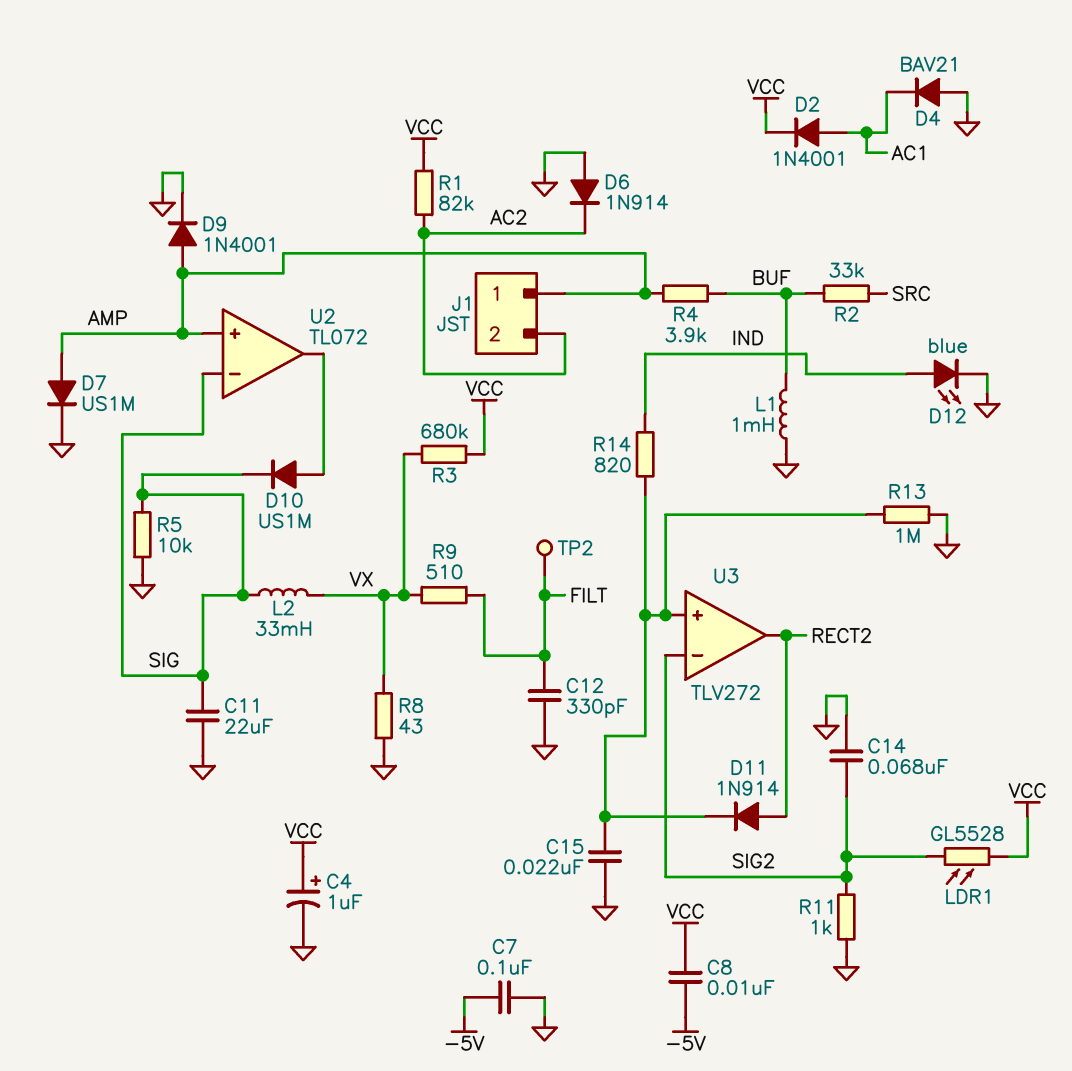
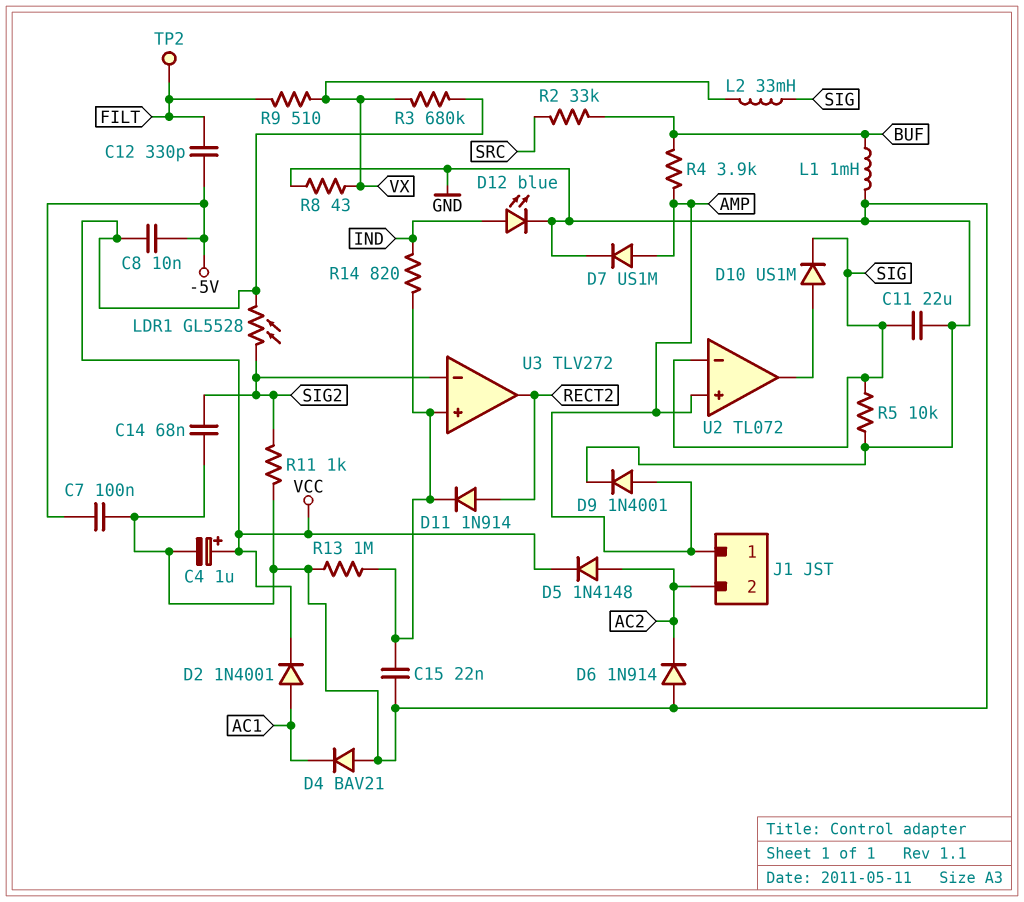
C12: 330pF (FILT, GND) -> 330pF (-5V, FILT)
D5: none -> diode 1N4148 (A AC2, K VCC)
R1: 82k (AC2, VCC) -> none

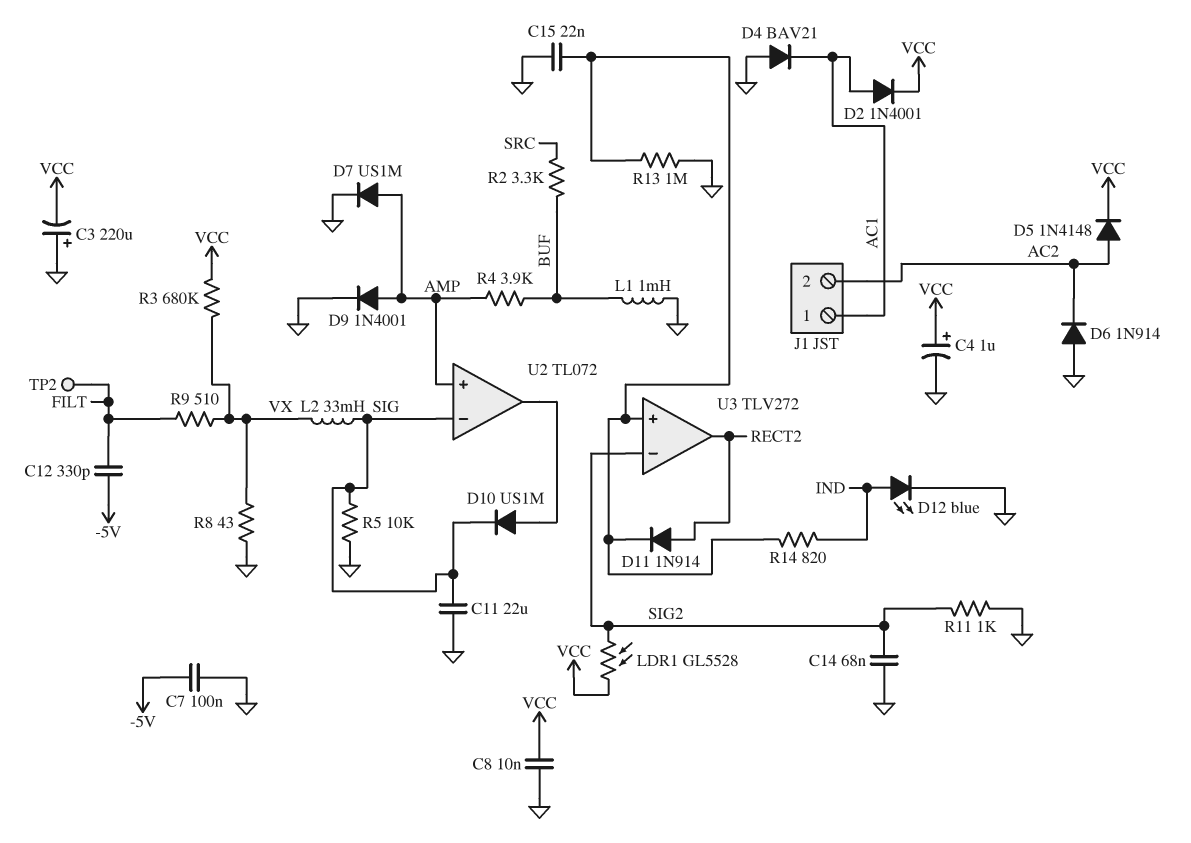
C3: none -> 220uF (plus GND, minus VCC)
C8: 10nF (-5V, VCC) -> 10nF (GND, VCC)
J1 pin 1: AMP -> AC1
R2: 33k (BUF, SRC) -> 3.3k (BUF, SRC)

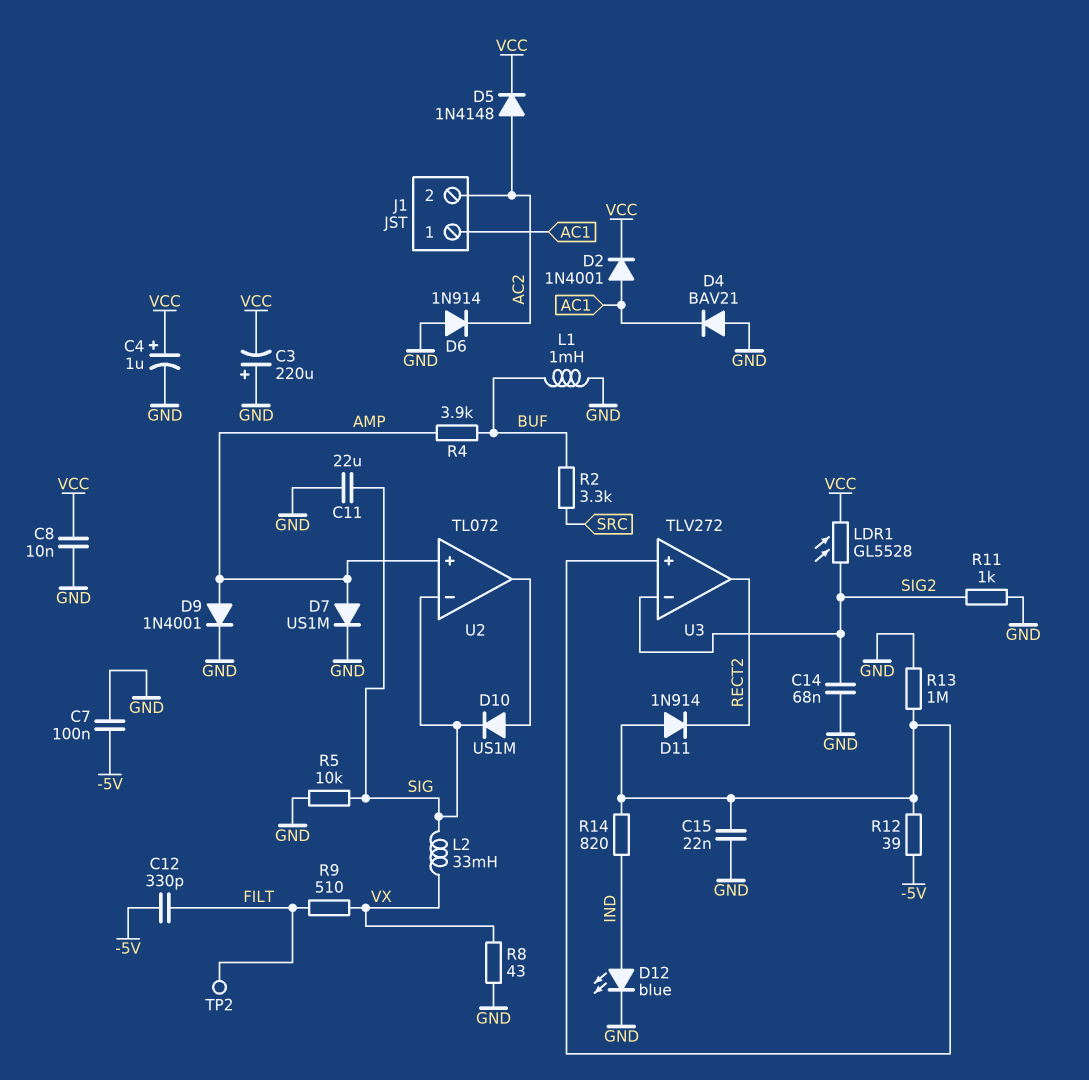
D11: diode 1N914 (A RECT2, K U3/in+) -> diode 1N914 (A U3/in+, K RECT2)
R3: 680k (VCC, VX) -> none
R12: none -> 39 (-5V, U3/in+)

